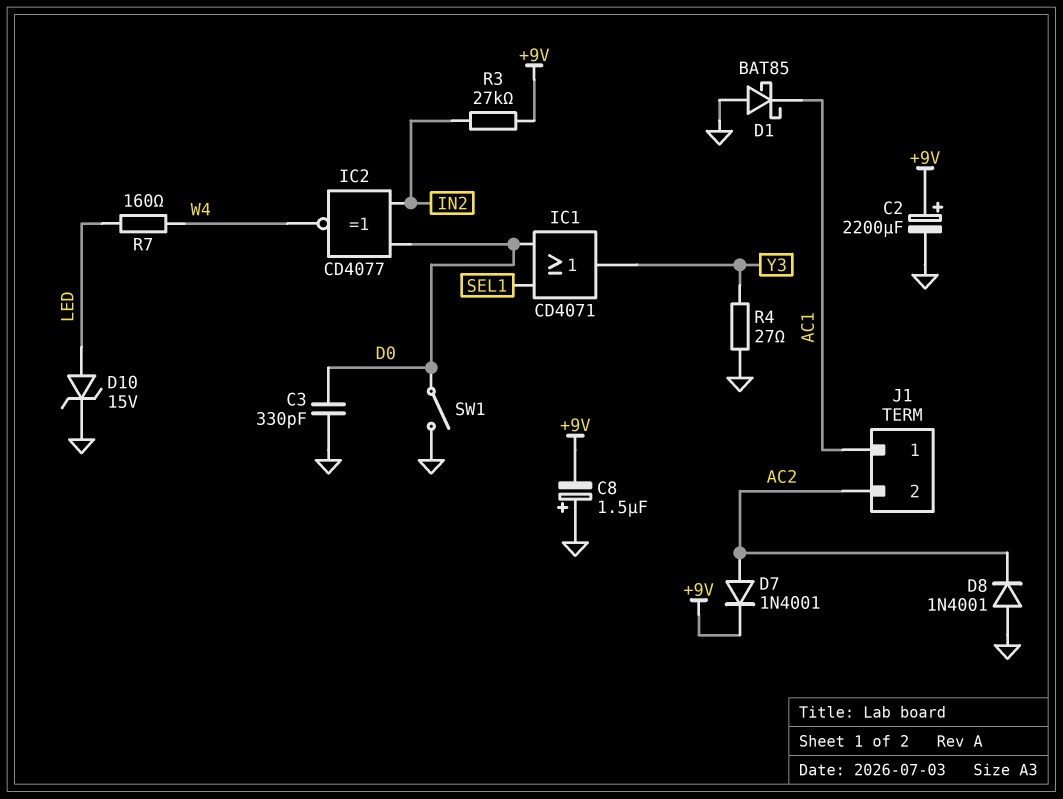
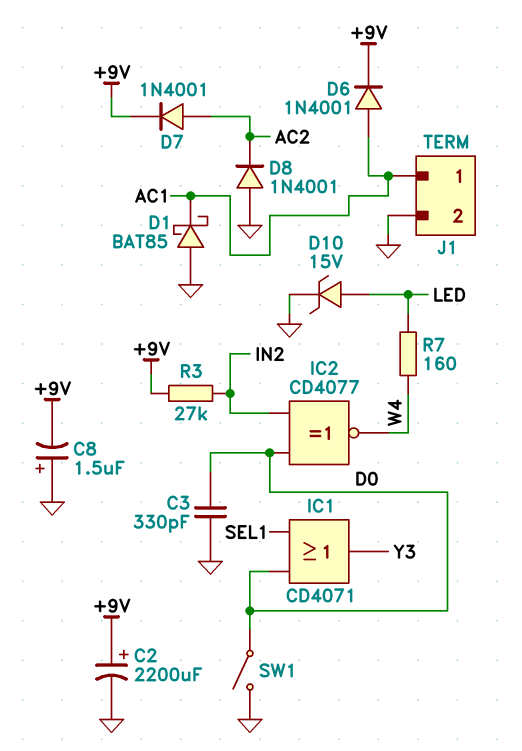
D6: none -> diode 1N4001 (A AC1, K +9V)
J1 pin 2: AC2 -> GND
R4: 27 (GND, Y3) -> none

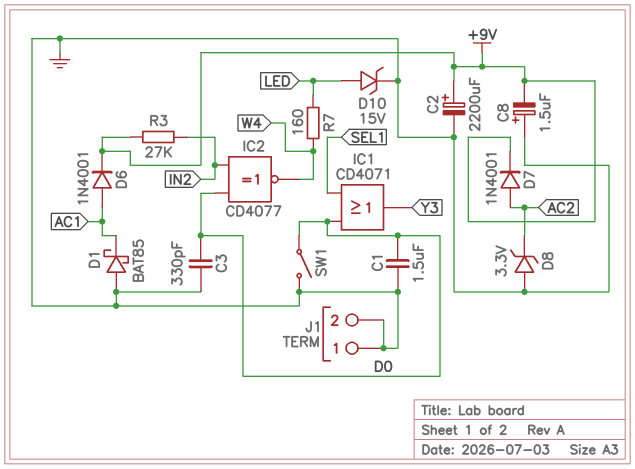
C1: none -> 1.5uF (D0, GND)
D8: diode 1N4001 (A GND, K AC2) -> zener 3.3V (A GND, K AC2)
J1 pin 1: AC1 -> GND

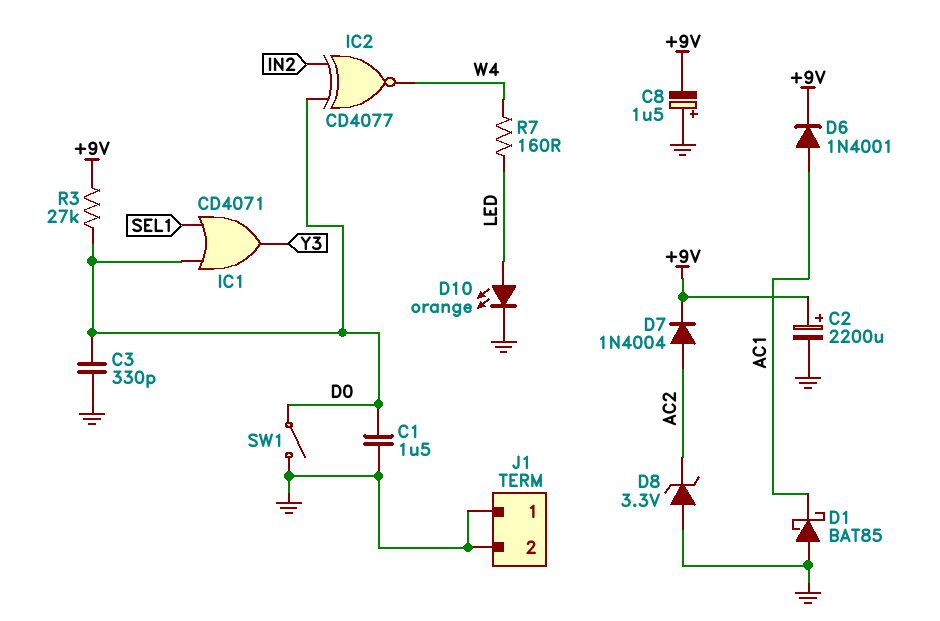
D7: diode 1N4001 (A AC2, K +9V) -> diode 1N4004 (A AC2, K +9V)
D10: zener 15V (A LED, K GND) -> LED orange (A LED, K GND)
R3: 27k (+9V, IN2) -> 27k (+9V, D0)

